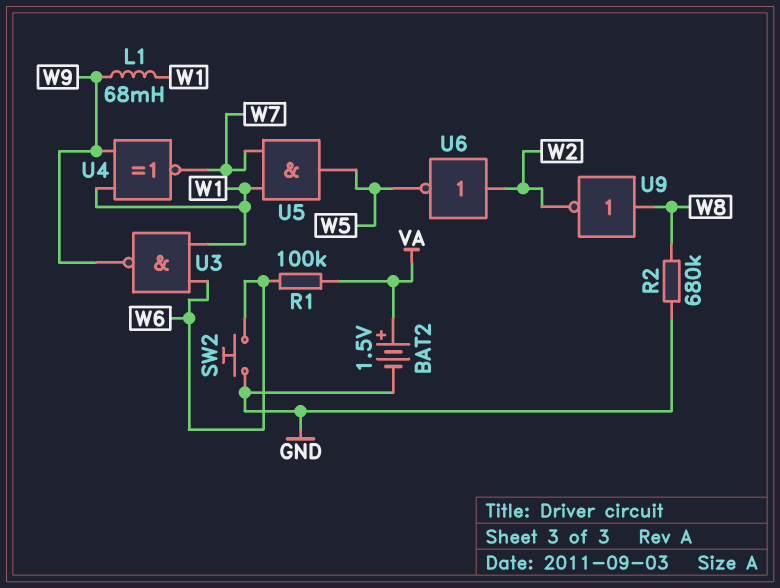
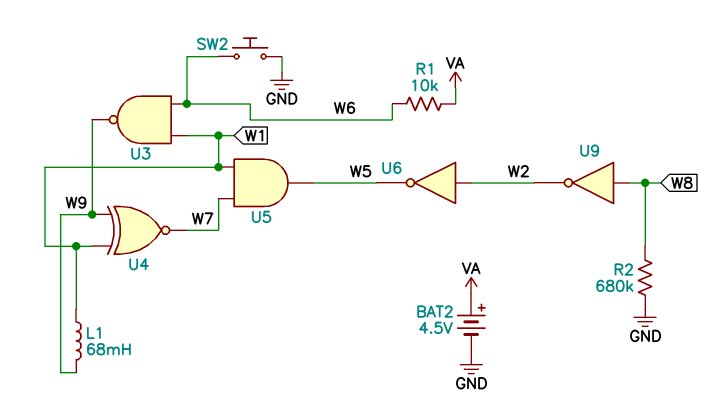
BAT2: 1.5V (plus VA, minus GND) -> 4.5V (plus VA, minus GND)
R1: 100k (VA, W6) -> 10k (VA, W6)

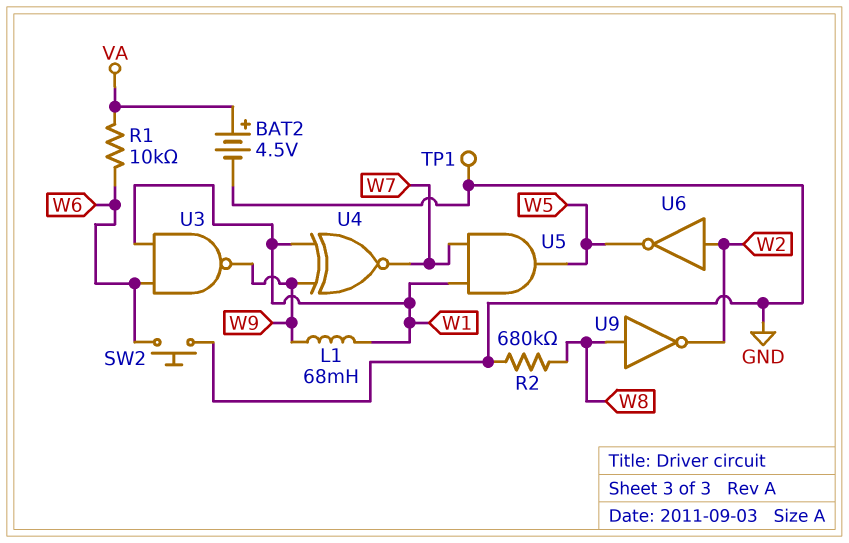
TP1: none -> test point (GND)

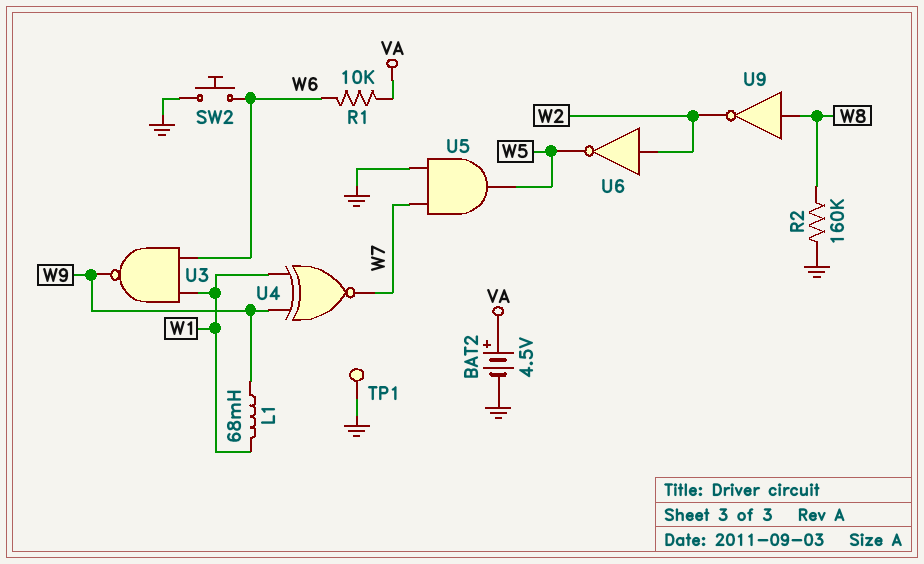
R2: 680k (GND, W8) -> 160k (GND, W8)
U5: AND (in W1, in W7, out W5) -> AND (in GND, in W7, out W5)

